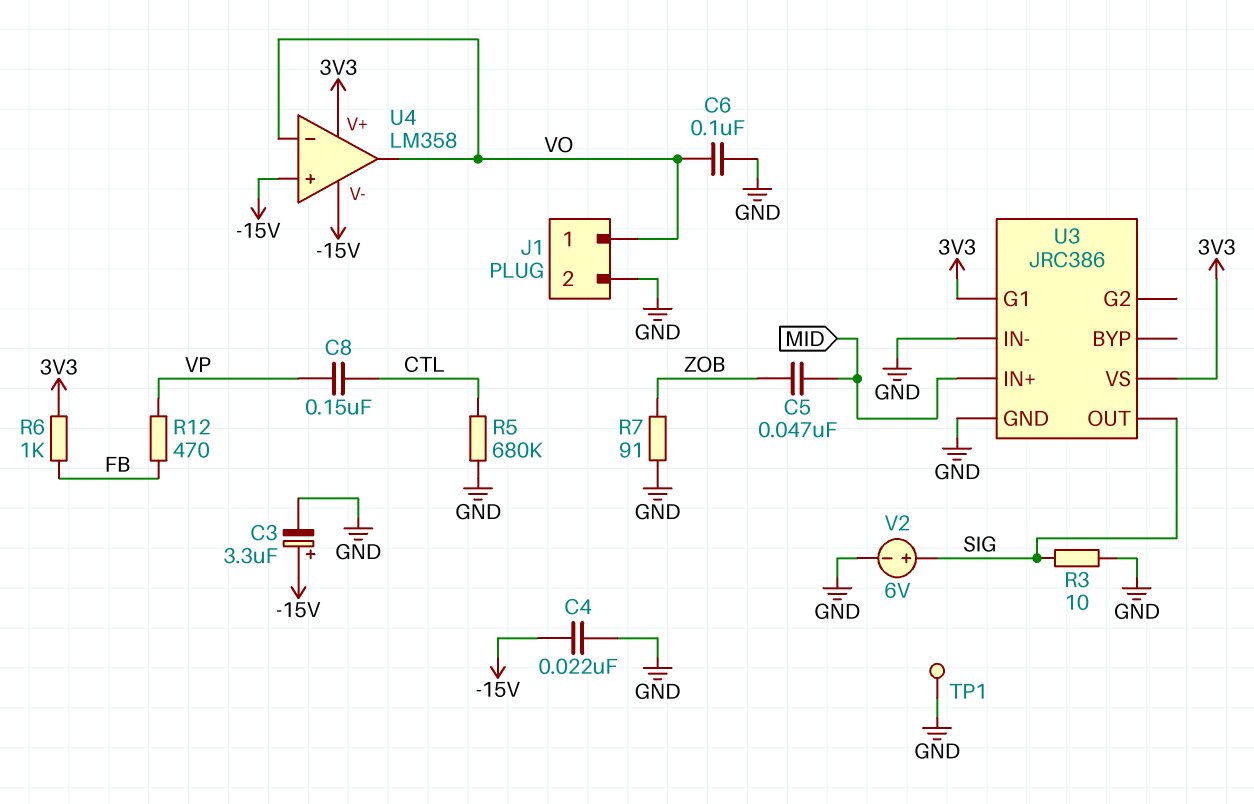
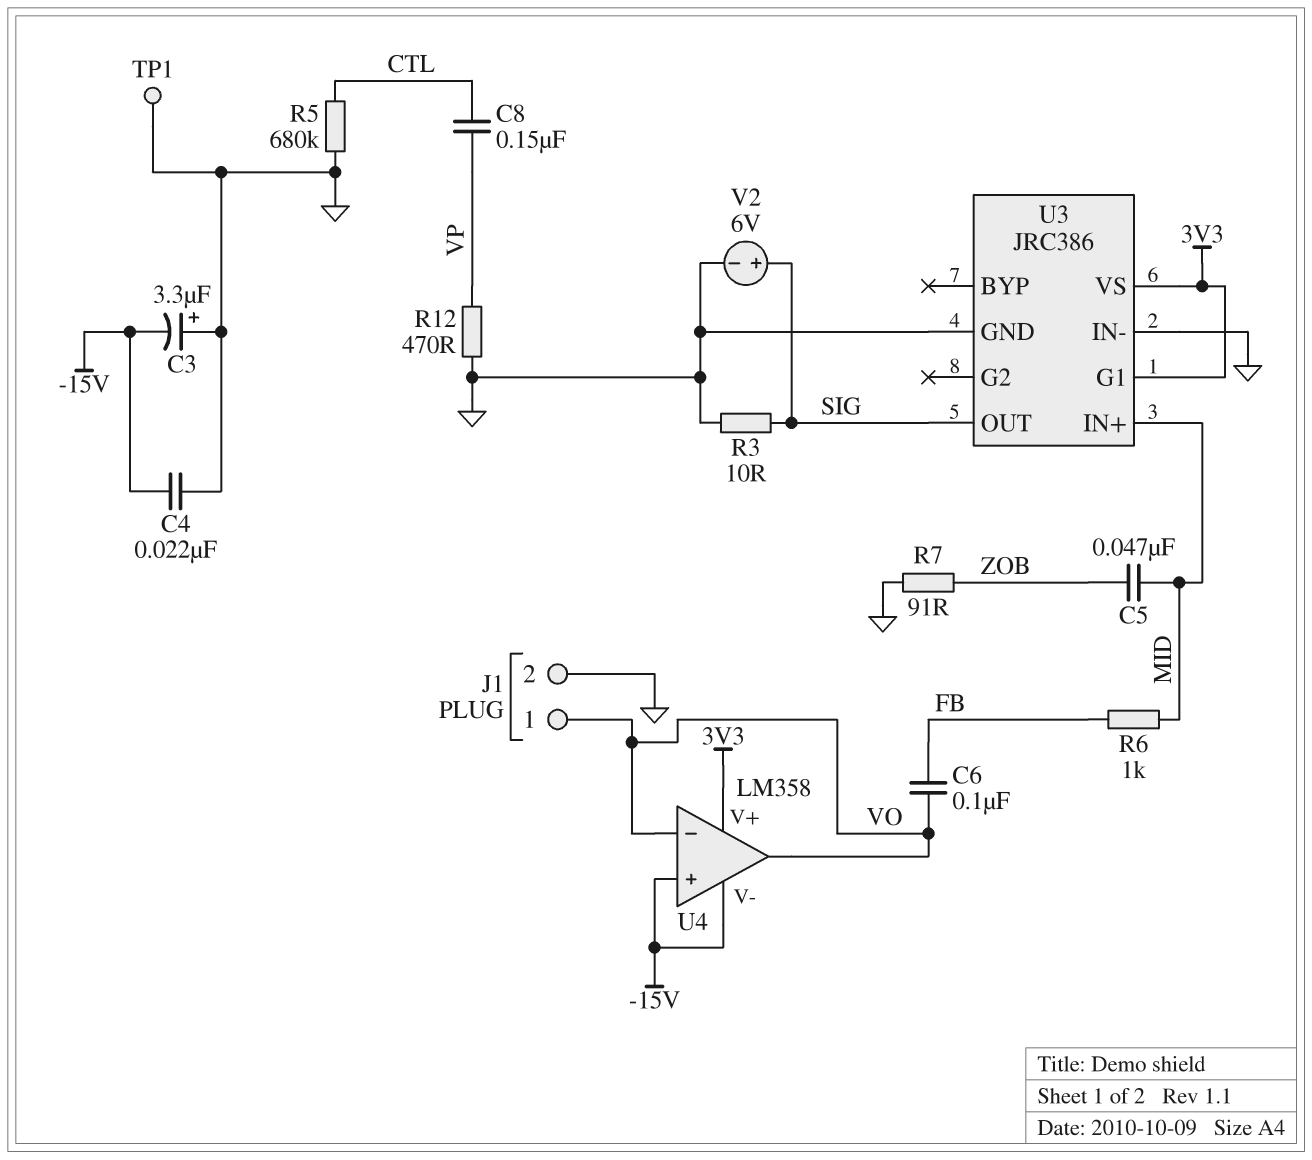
C3: 3.3uF (plus -15V, minus GND) -> 3.3uF (plus GND, minus -15V)
C6: 100nF (GND, VO) -> 100nF (FB, VO)
R6: 1k (3V3, FB) -> 1k (FB, MID)
R12: 470 (FB, VP) -> 470 (GND, VP)

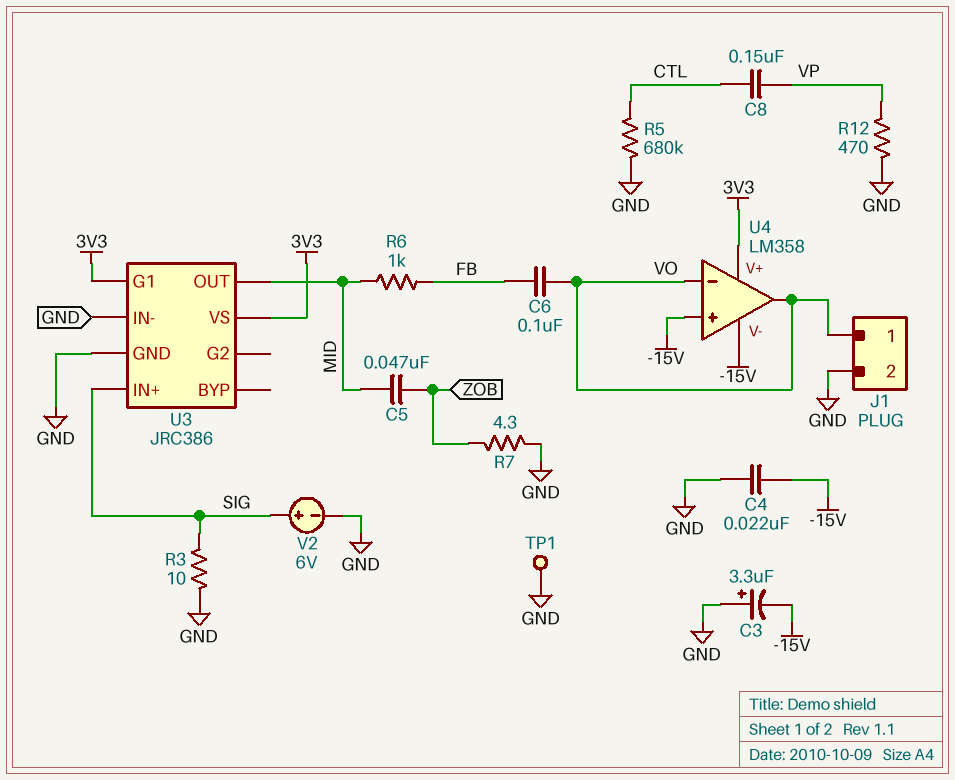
R7: 91 (GND, ZOB) -> 4.3 (GND, ZOB)
U3 pin IN+: MID -> SIG
U3 pin OUT: SIG -> MID

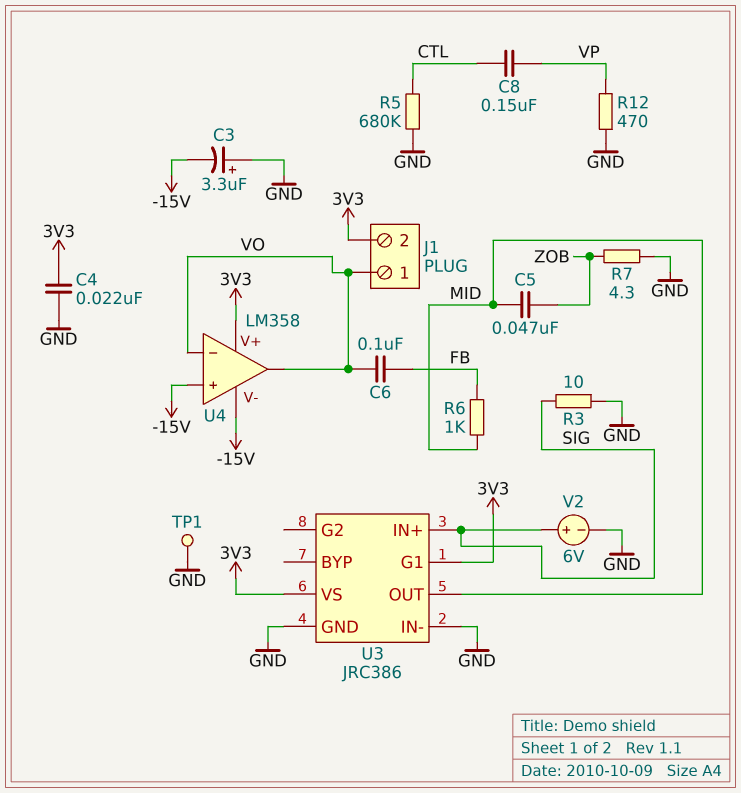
C4: 22nF (-15V, GND) -> 22nF (3V3, GND)
J1 pin 2: GND -> 3V3

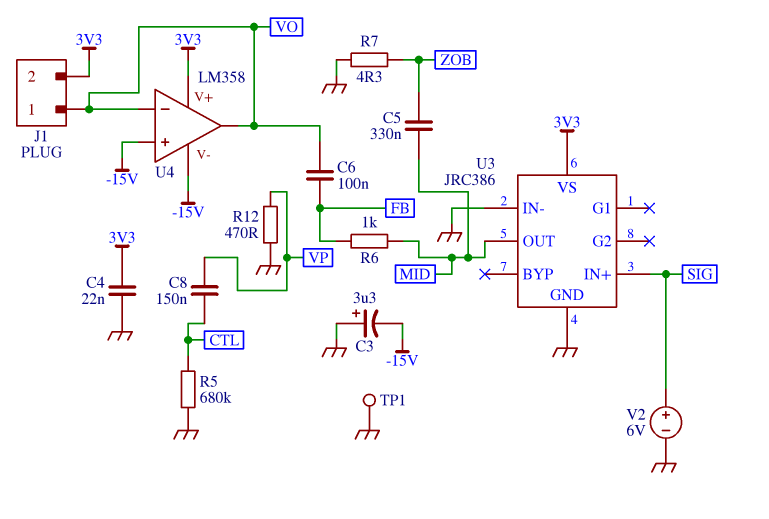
C5: 47nF (MID, ZOB) -> 330nF (MID, ZOB)
R3: 10 (GND, SIG) -> none
U3 pin G1: 3V3 -> none

